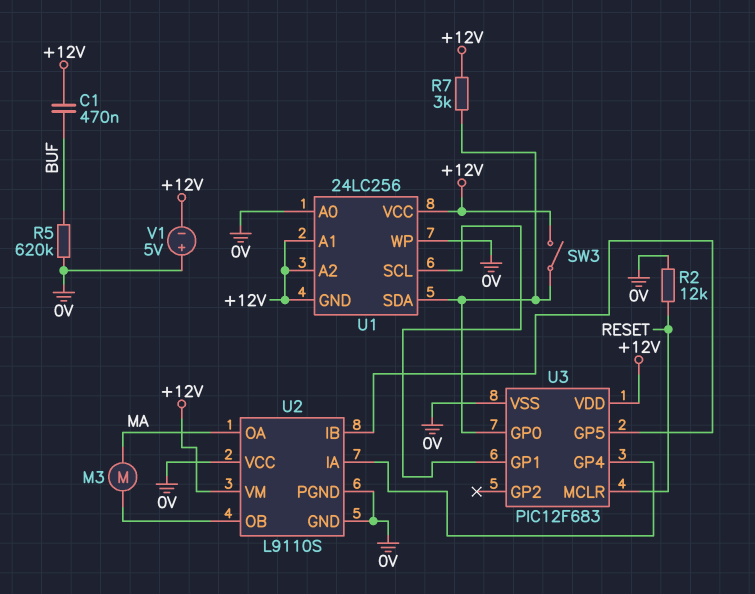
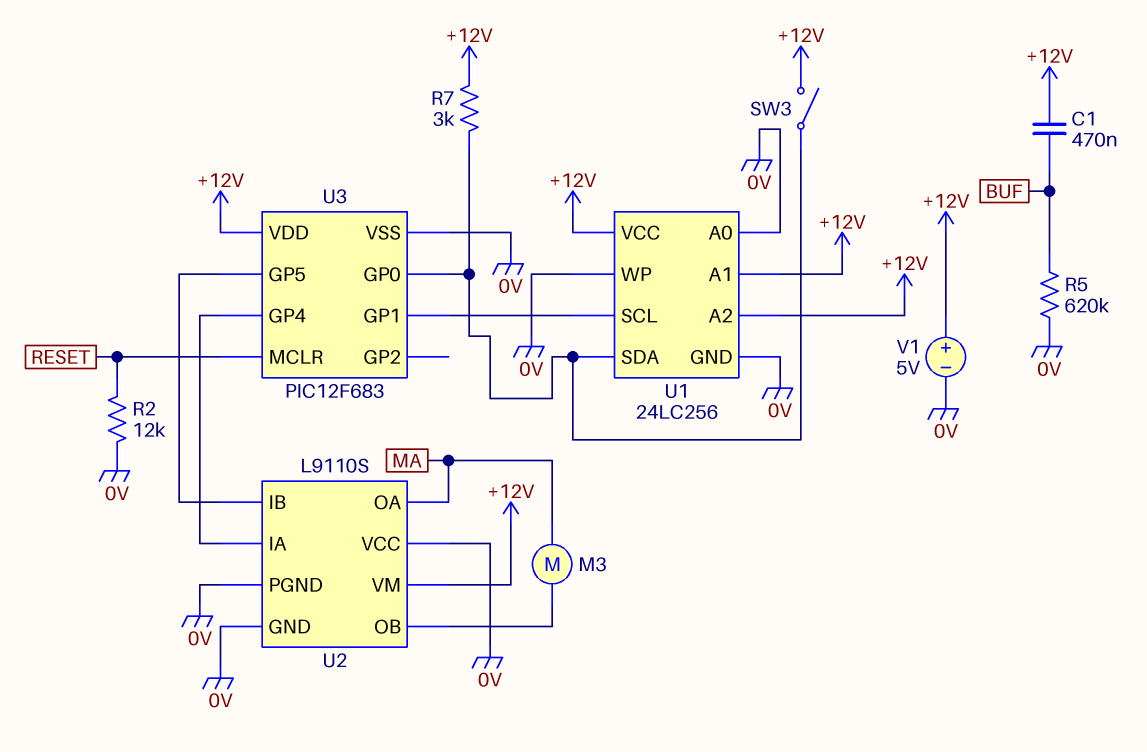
U1 pin GND: +12V -> 0V
V1: 5V (plus 0V, minus +12V) -> 5V (plus +12V, minus 0V)

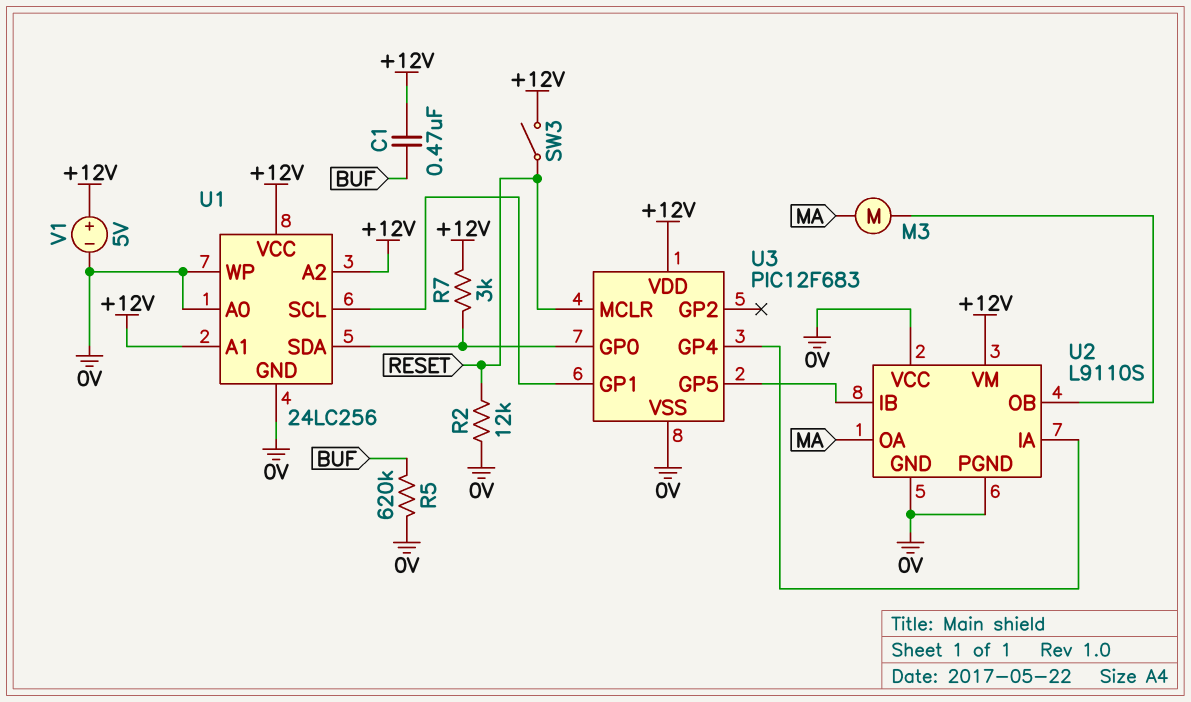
SW3: switch (+12V, U1/SDA) -> switch (+12V, RESET)

